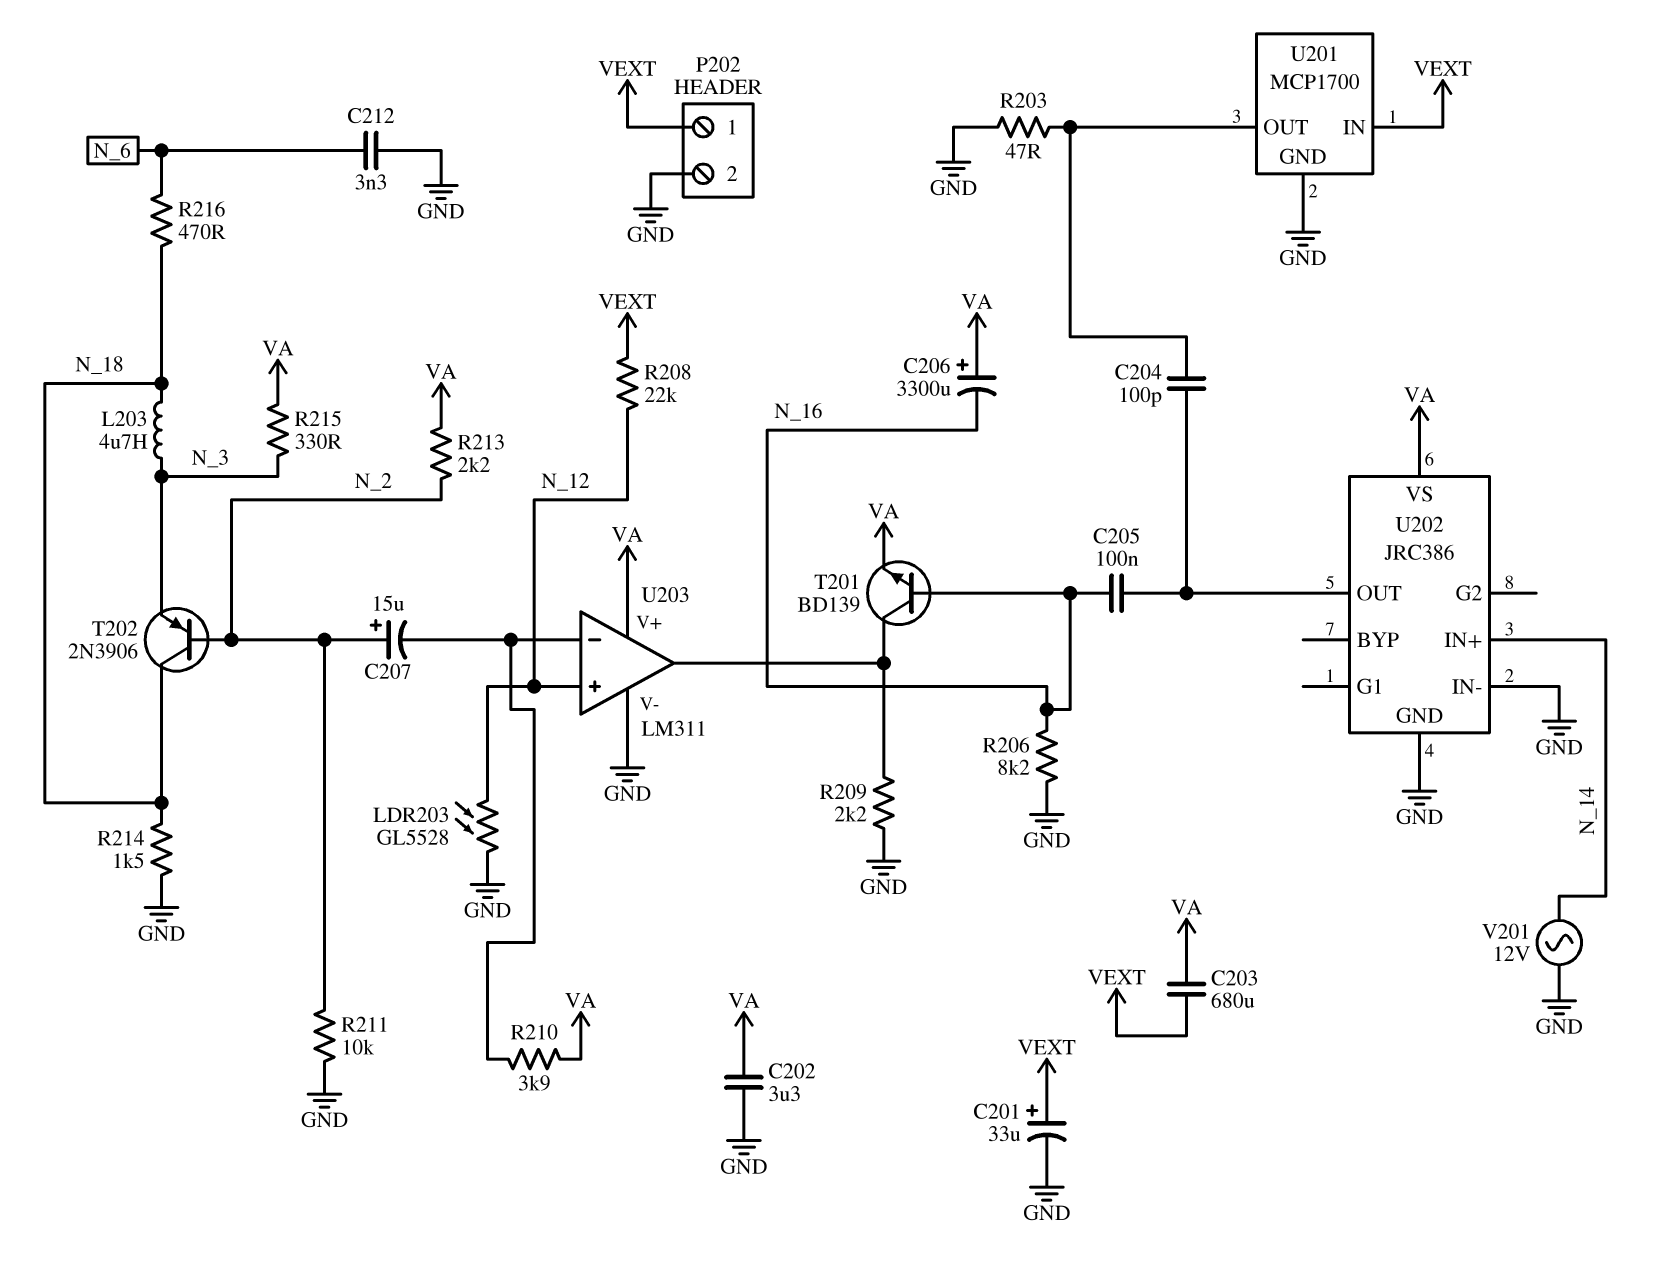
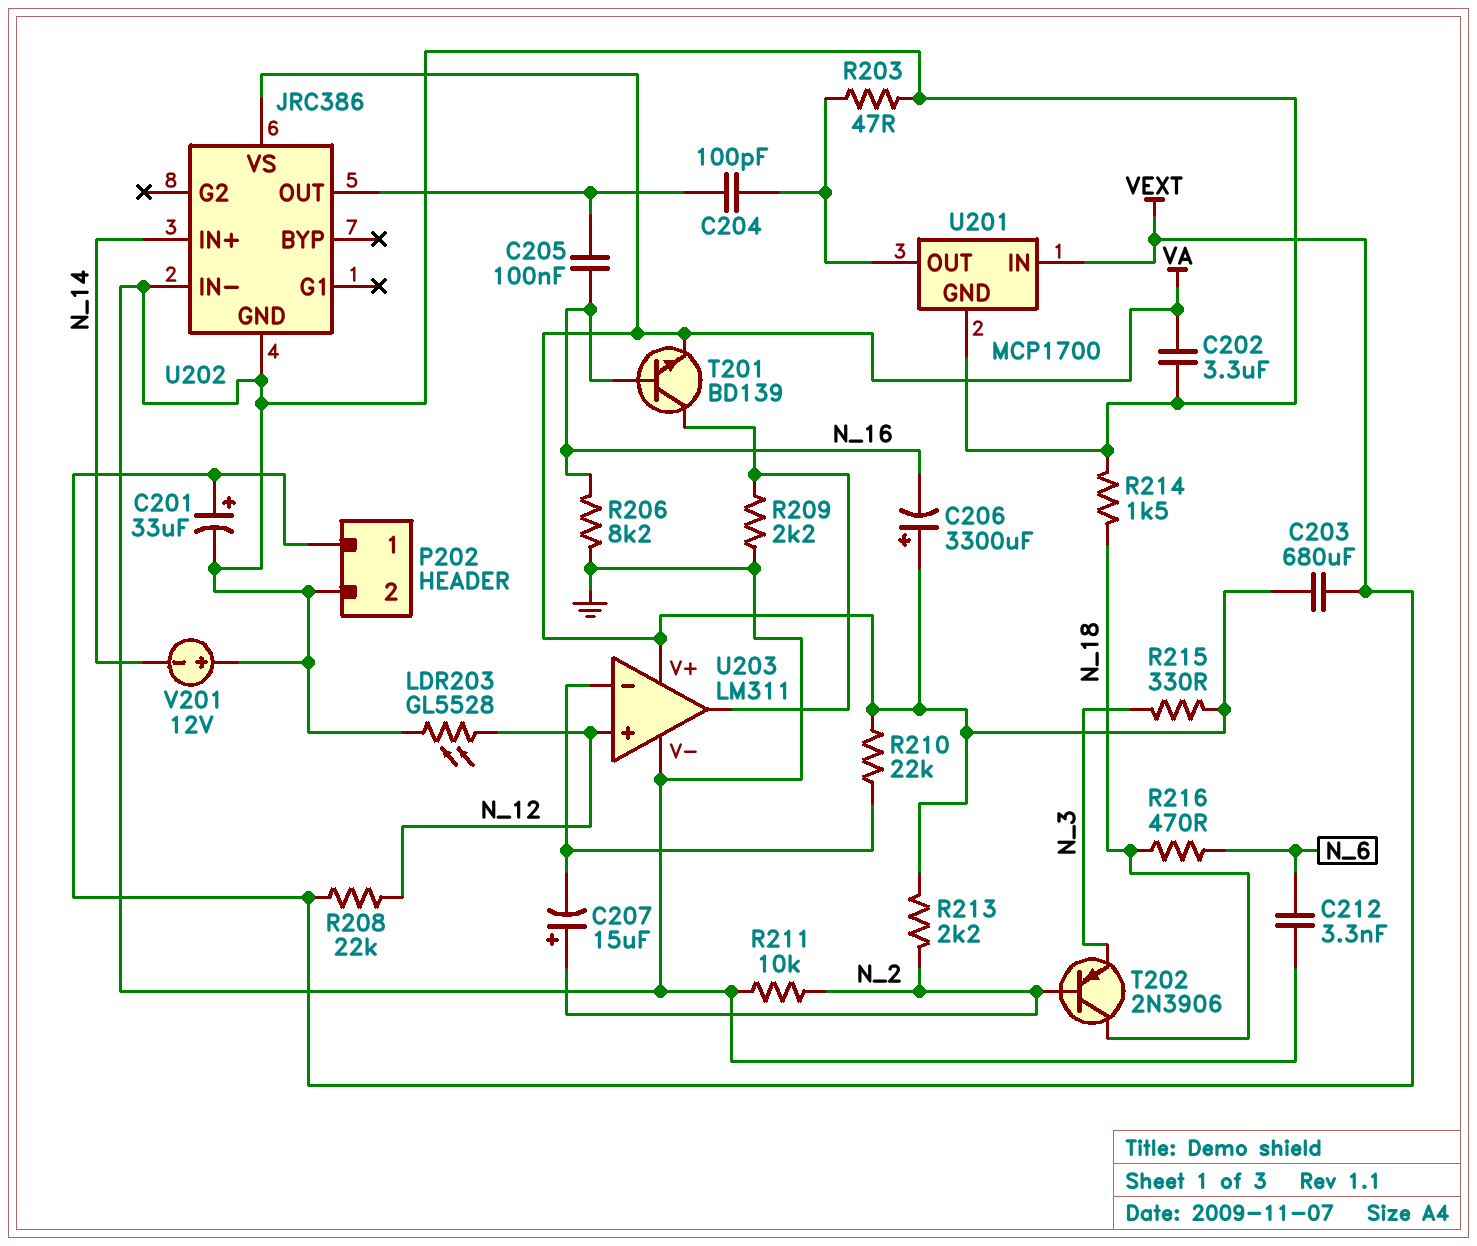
L203: 4.7uH (N_3, N_18) -> none
R210: 3.9k (U203/in-, VA) -> 22k (U203/in-, VA)
V201: AC 12V (GND, N_14) -> 12V (plus GND, minus N_14)

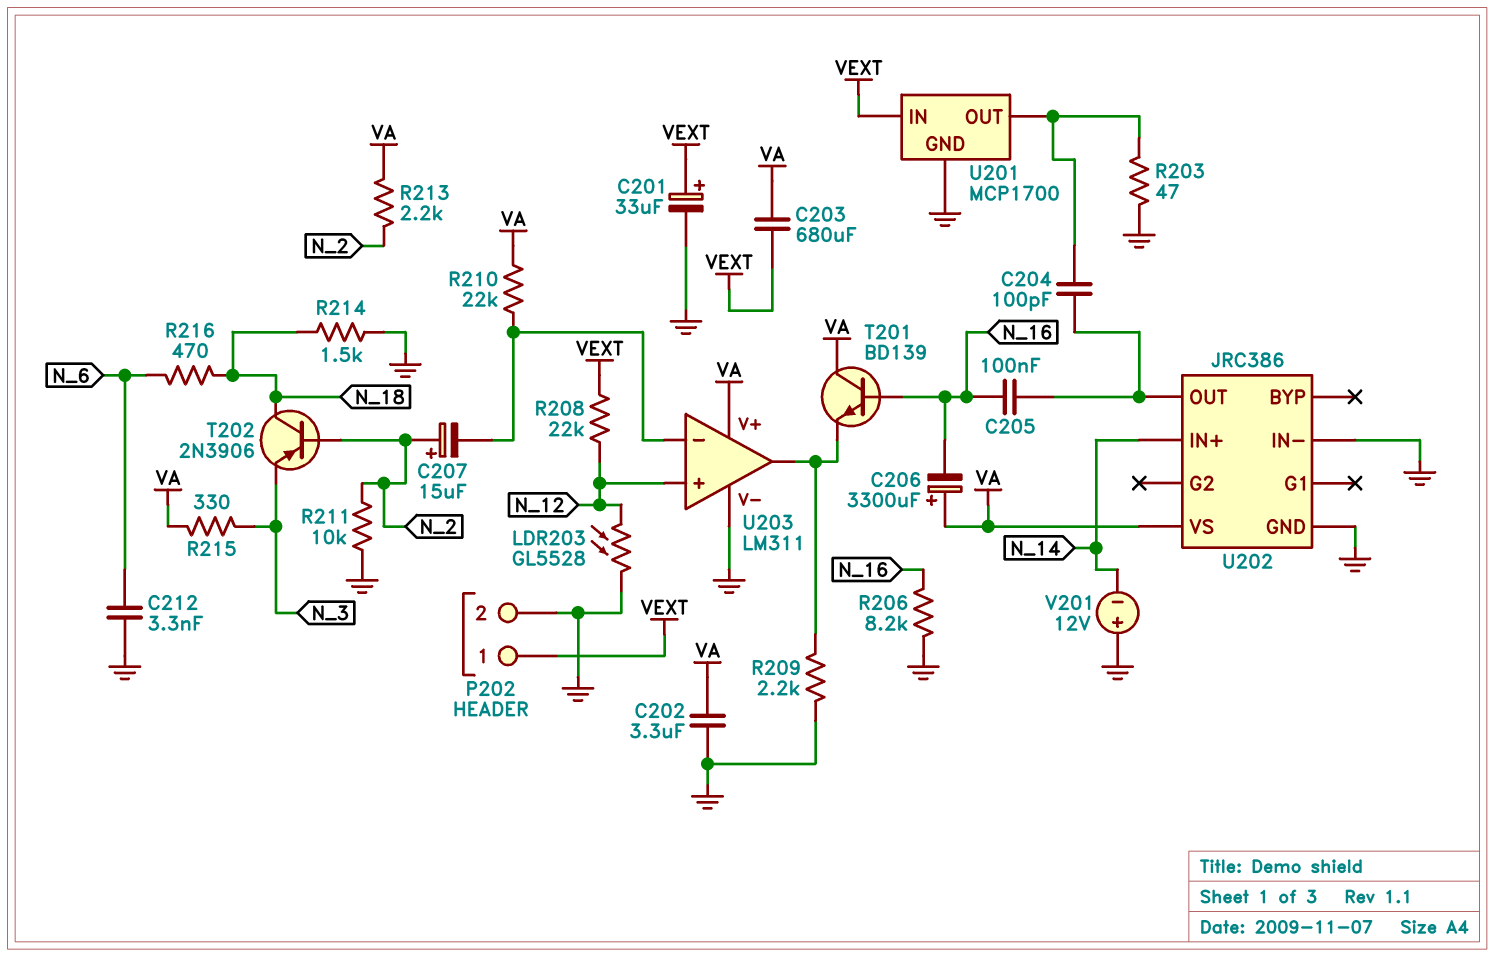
T201: NPN BD139 (B N_16, C U203/out, E VA) -> NPN BD139 (B N_16, C VA, E U203/out)

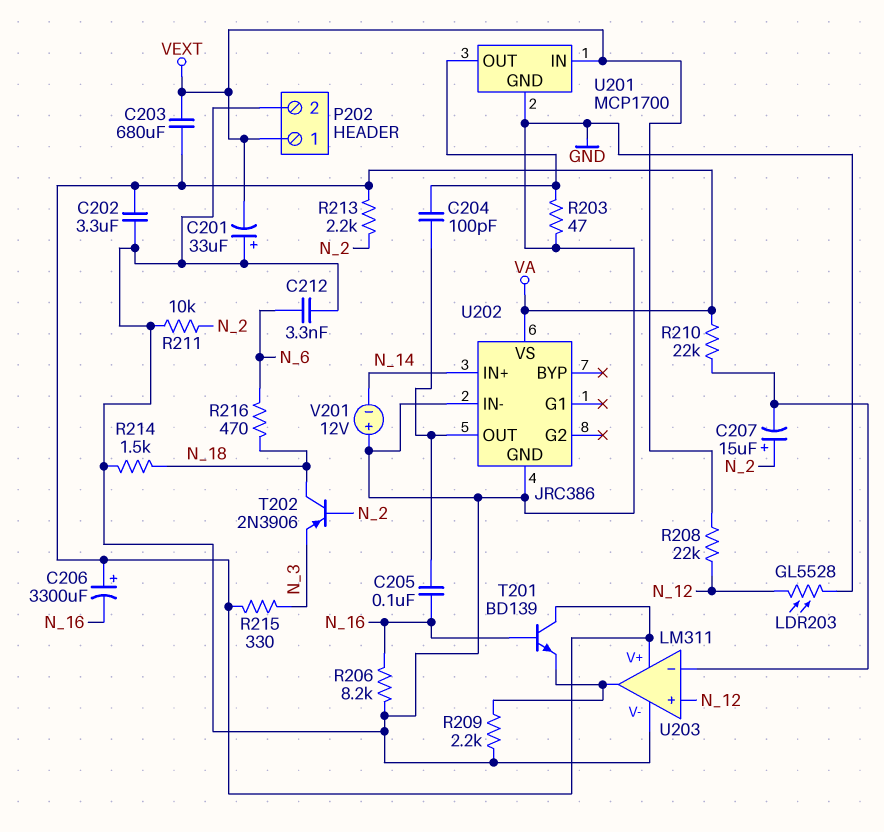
C201: 33uF (plus VEXT, minus GND) -> 33uF (plus GND, minus VEXT)

